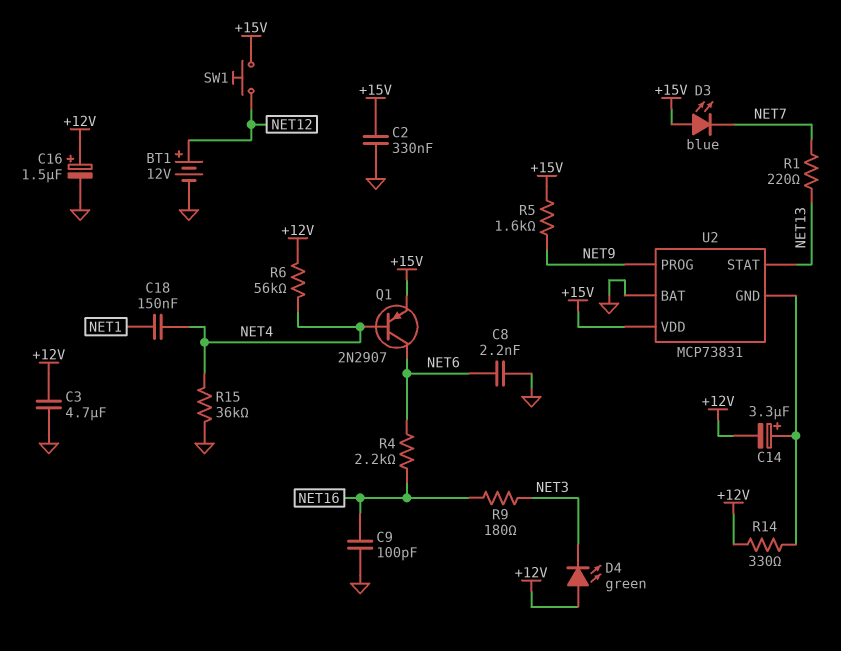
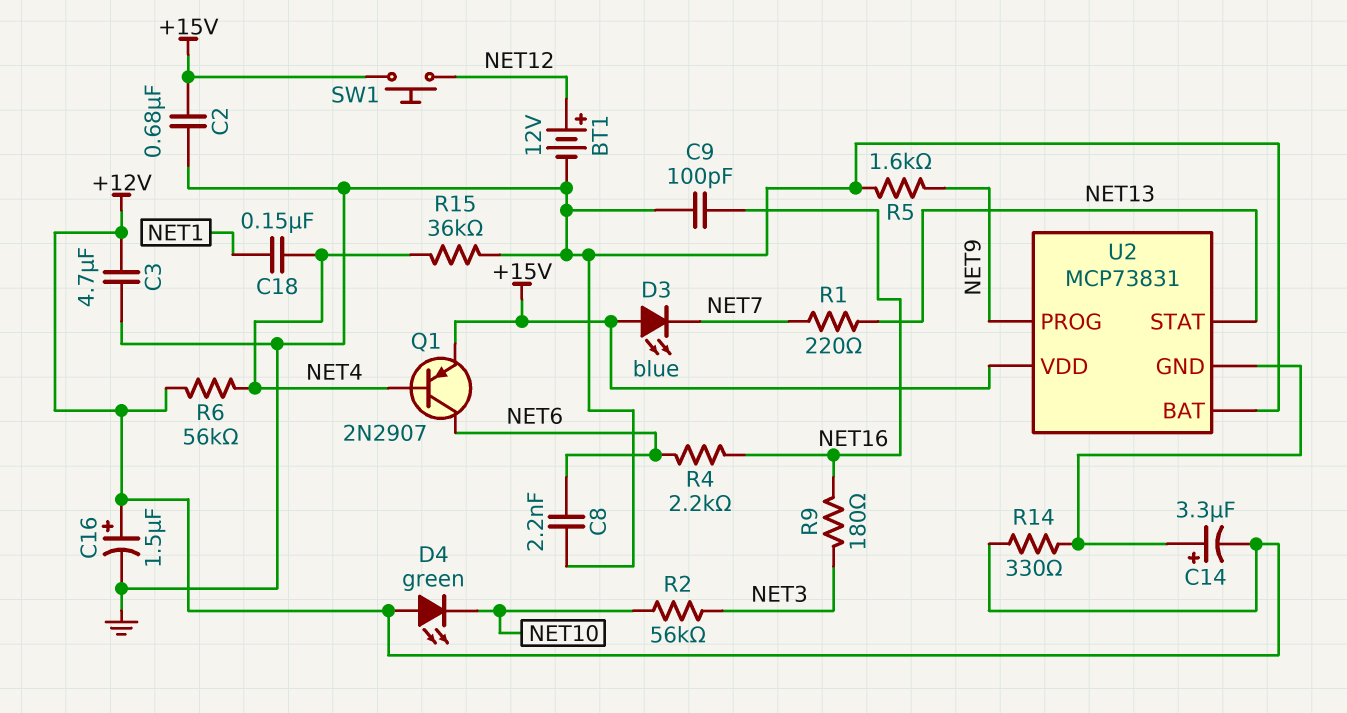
C2: 330nF (+15V, GND) -> 680nF (+15V, GND)
D4: LED green (A +12V, K NET3) -> LED green (A +12V, K NET10)
R2: none -> 56k (NET3, NET10)
R5: 1.6k (+15V, NET9) -> 1.6k (GND, NET9)

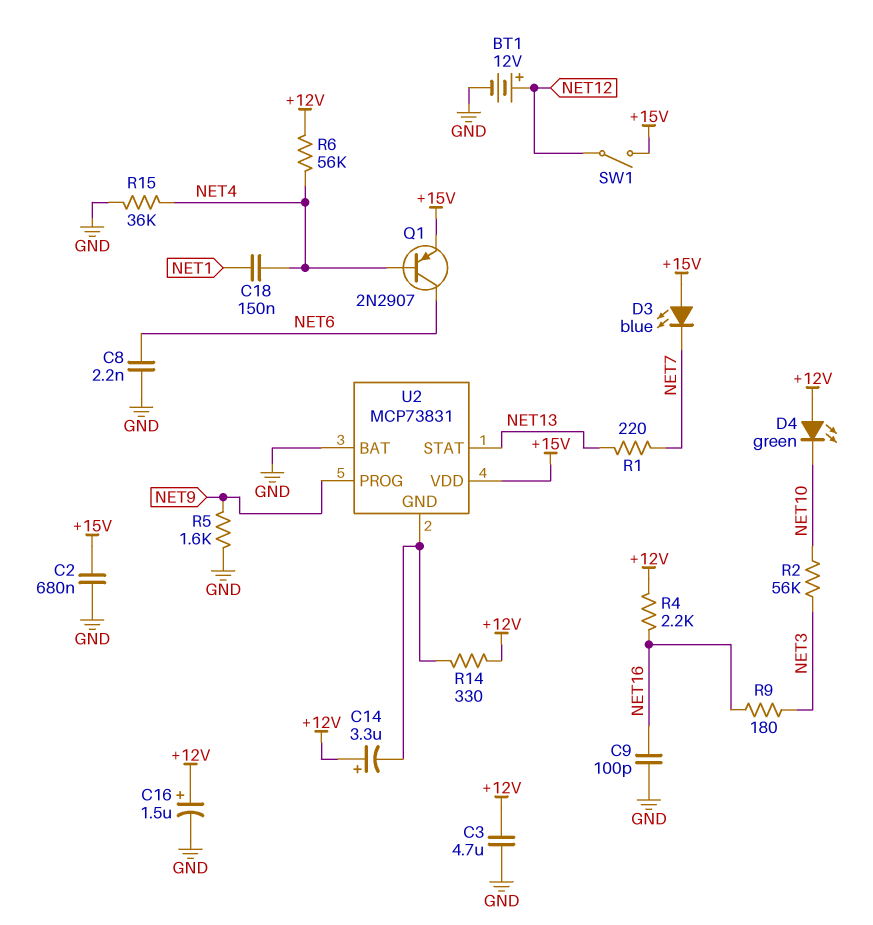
C14: 3.3uF (plus U2/GND, minus +12V) -> 3.3uF (plus +12V, minus U2/GND)
R4: 2.2k (NET6, NET16) -> 2.2k (+12V, NET16)
SW1: button (+15V, NET12) -> switch (+15V, NET12)

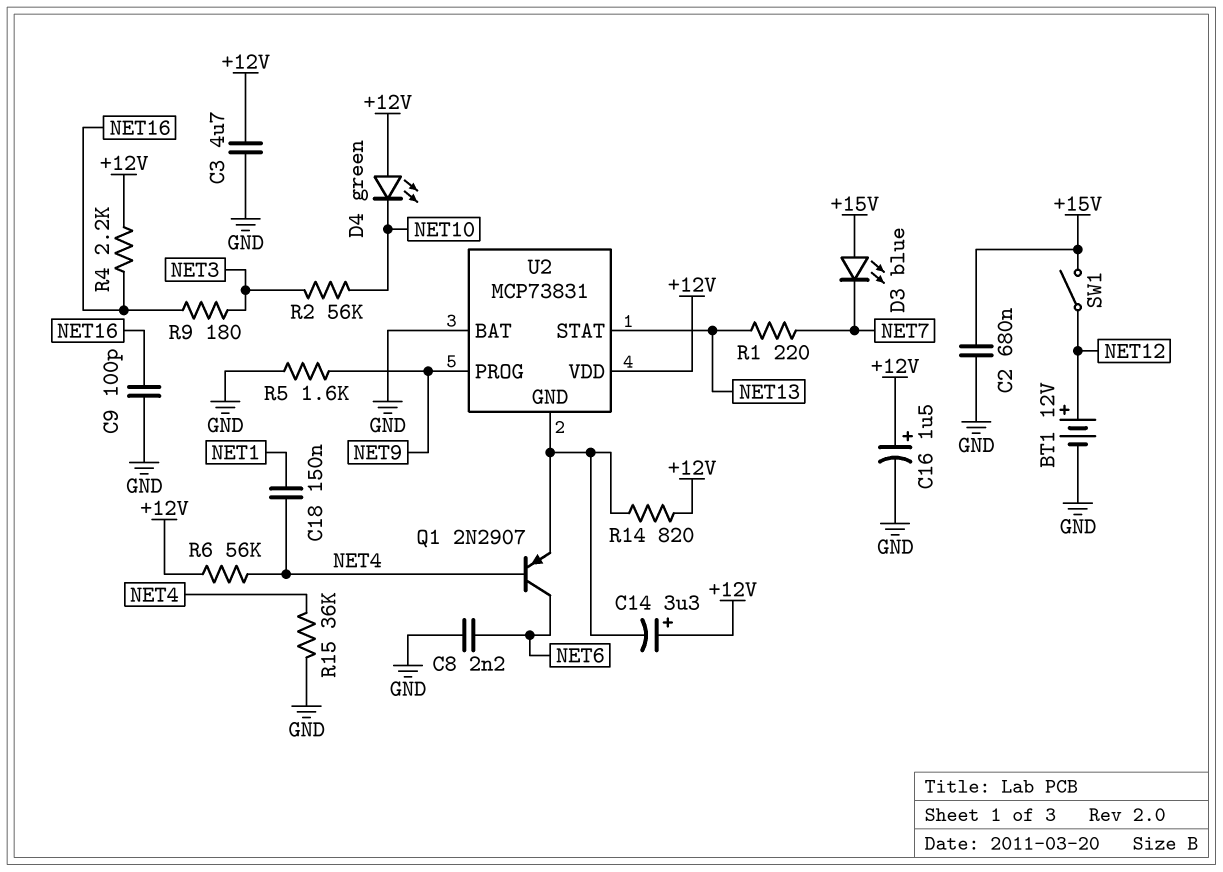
Q1: PNP 2N2907 (B NET4, C NET6, E +15V) -> PNP 2N2907 (B NET4, C NET6, E U2/GND)
R14: 330 (+12V, U2/GND) -> 820 (+12V, U2/GND)
U2 pin VDD: +15V -> +12V

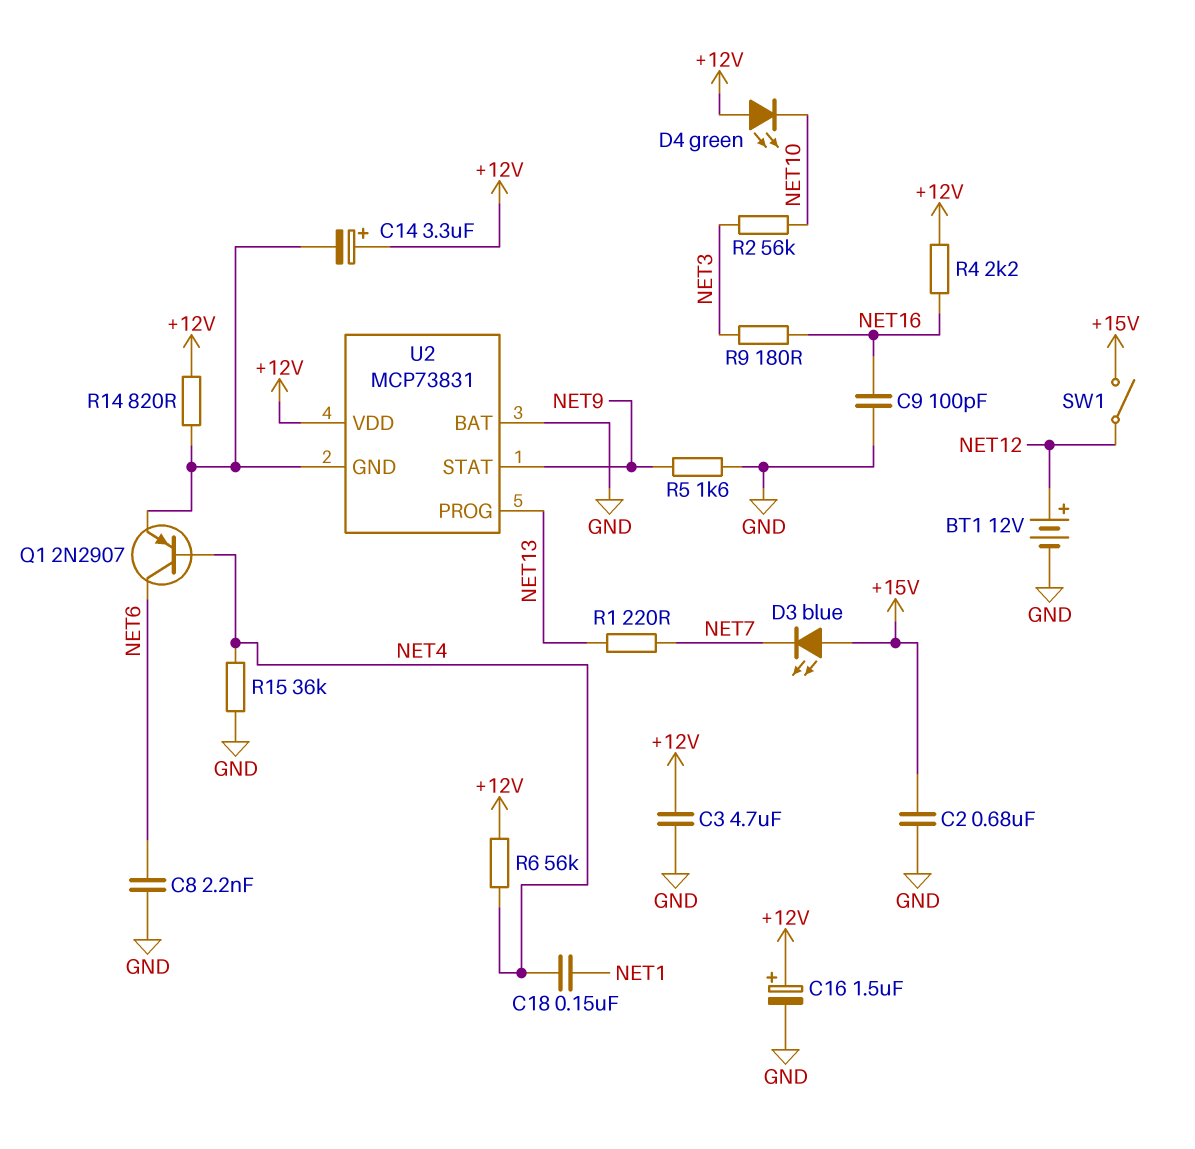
U2 pin PROG: NET9 -> NET13
U2 pin STAT: NET13 -> NET9

